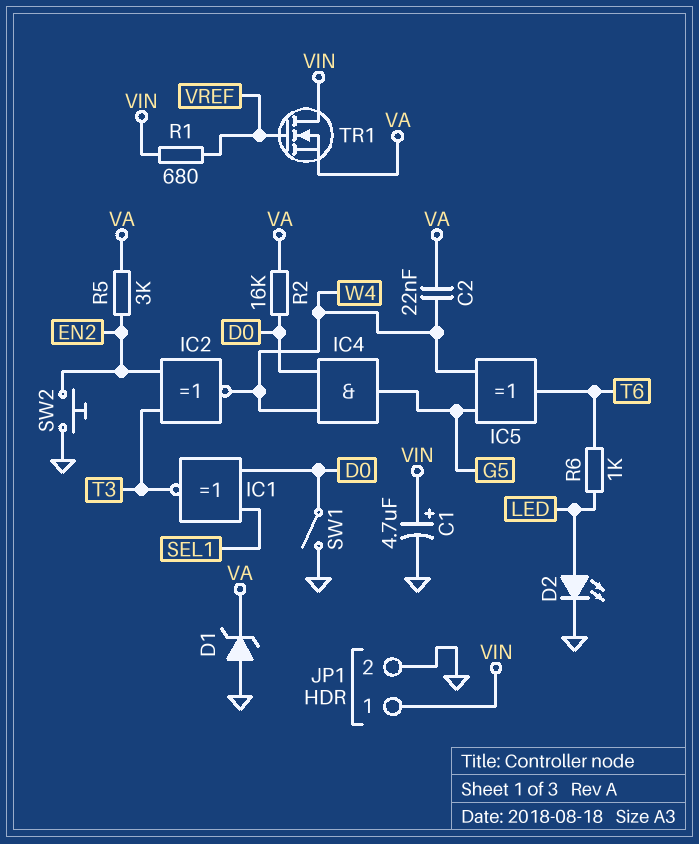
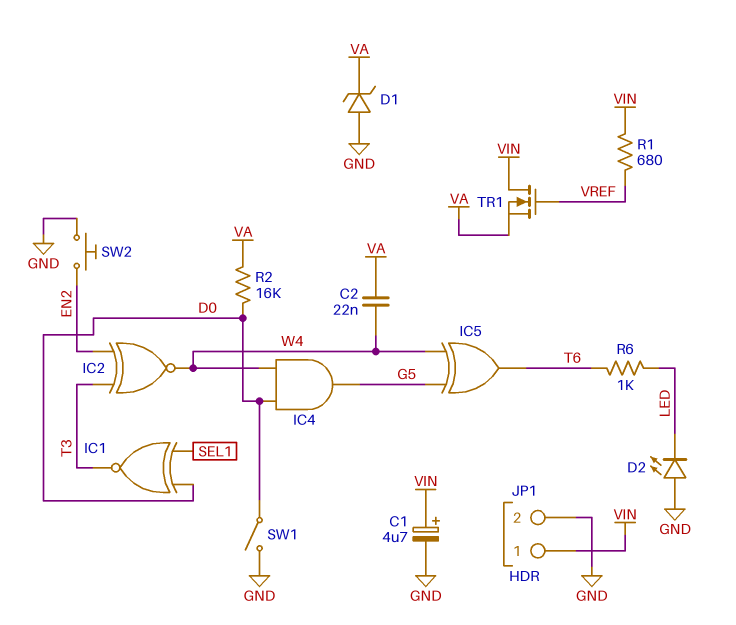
D2: LED (A LED, K GND) -> LED (A GND, K LED)
R5: 3k (EN2, VA) -> none

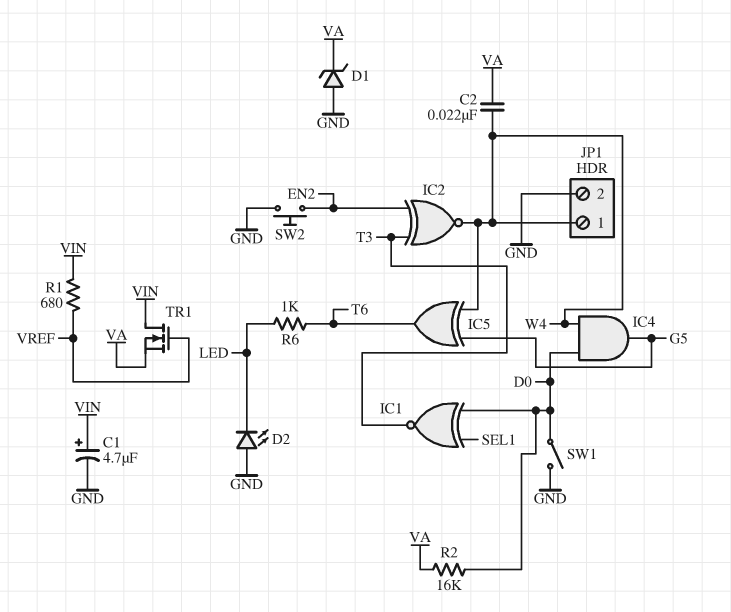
JP1 pin 1: VIN -> W4

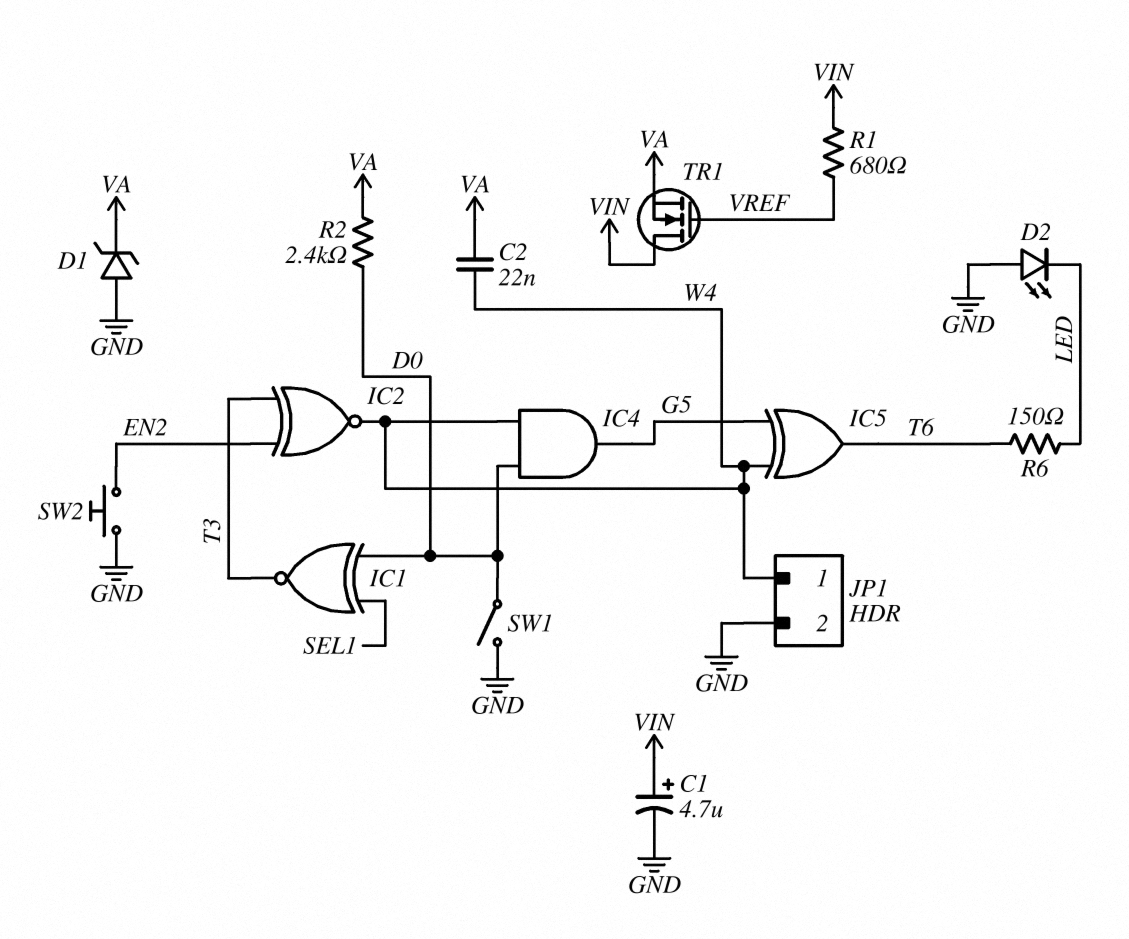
R2: 16k (D0, VA) -> 2.4k (D0, VA)
R6: 1k (LED, T6) -> 150 (LED, T6)

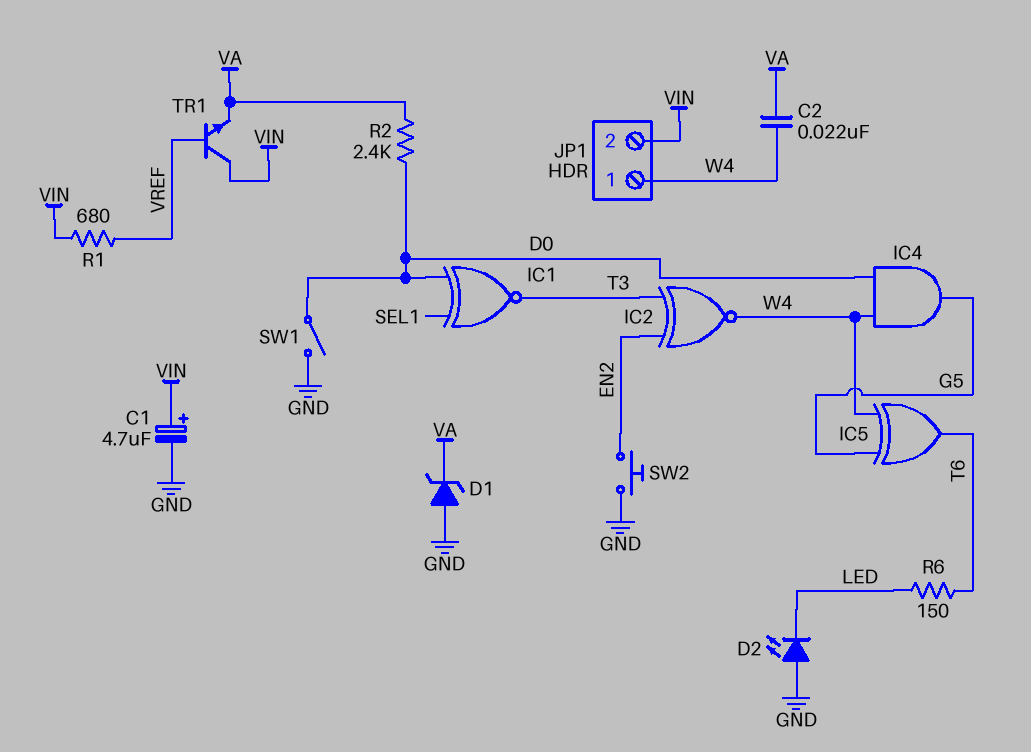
JP1 pin 2: GND -> VIN
TR1: NMOS (G VREF, D VIN, S VA) -> NPN (B VREF, C VIN, E VA)

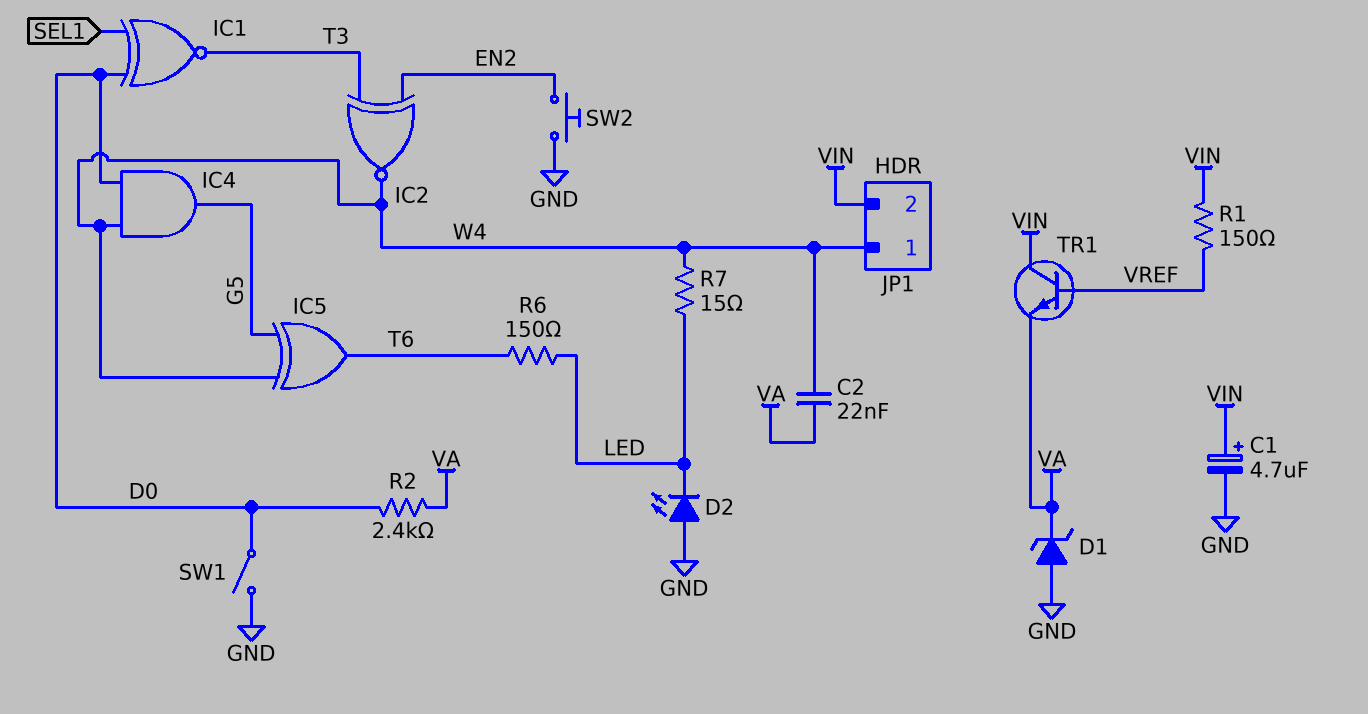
R1: 680 (VIN, VREF) -> 150 (VIN, VREF)
R7: none -> 15 (LED, W4)

